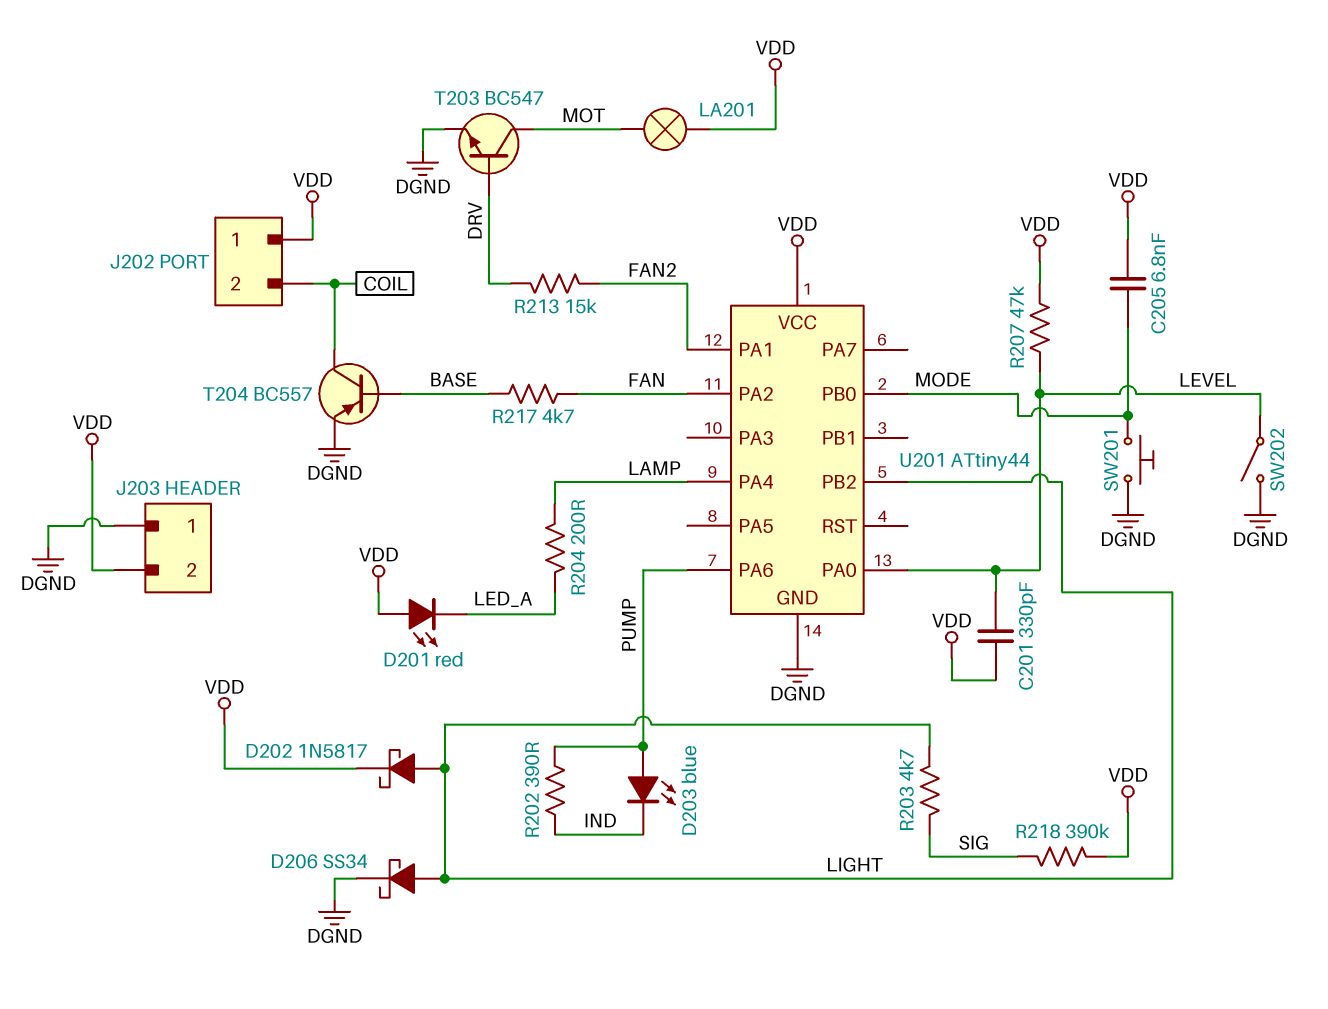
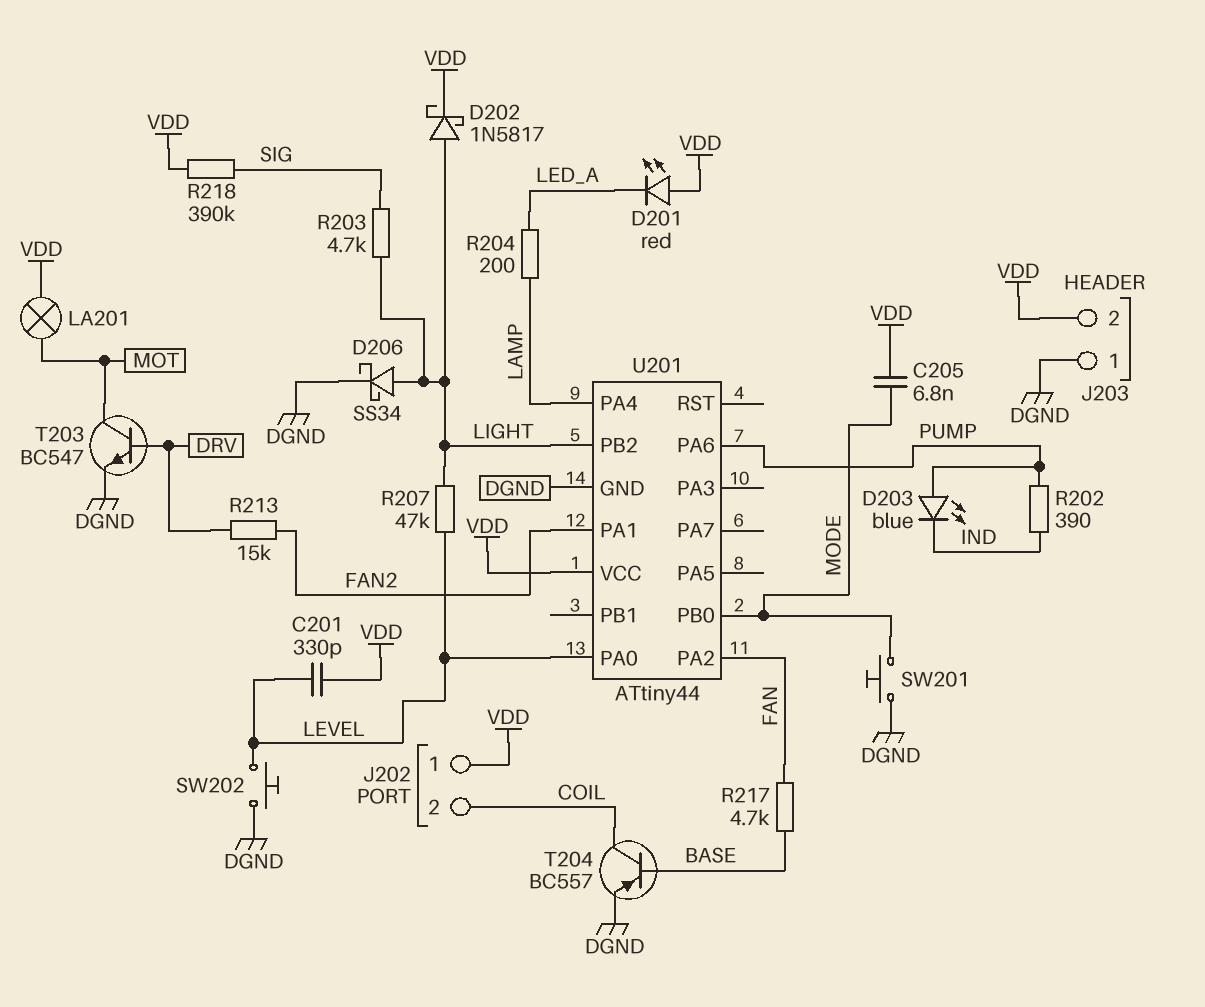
R207: 47k (LEVEL, VDD) -> 47k (LEVEL, LIGHT)
SW202: switch (DGND, LEVEL) -> button (DGND, LEVEL)

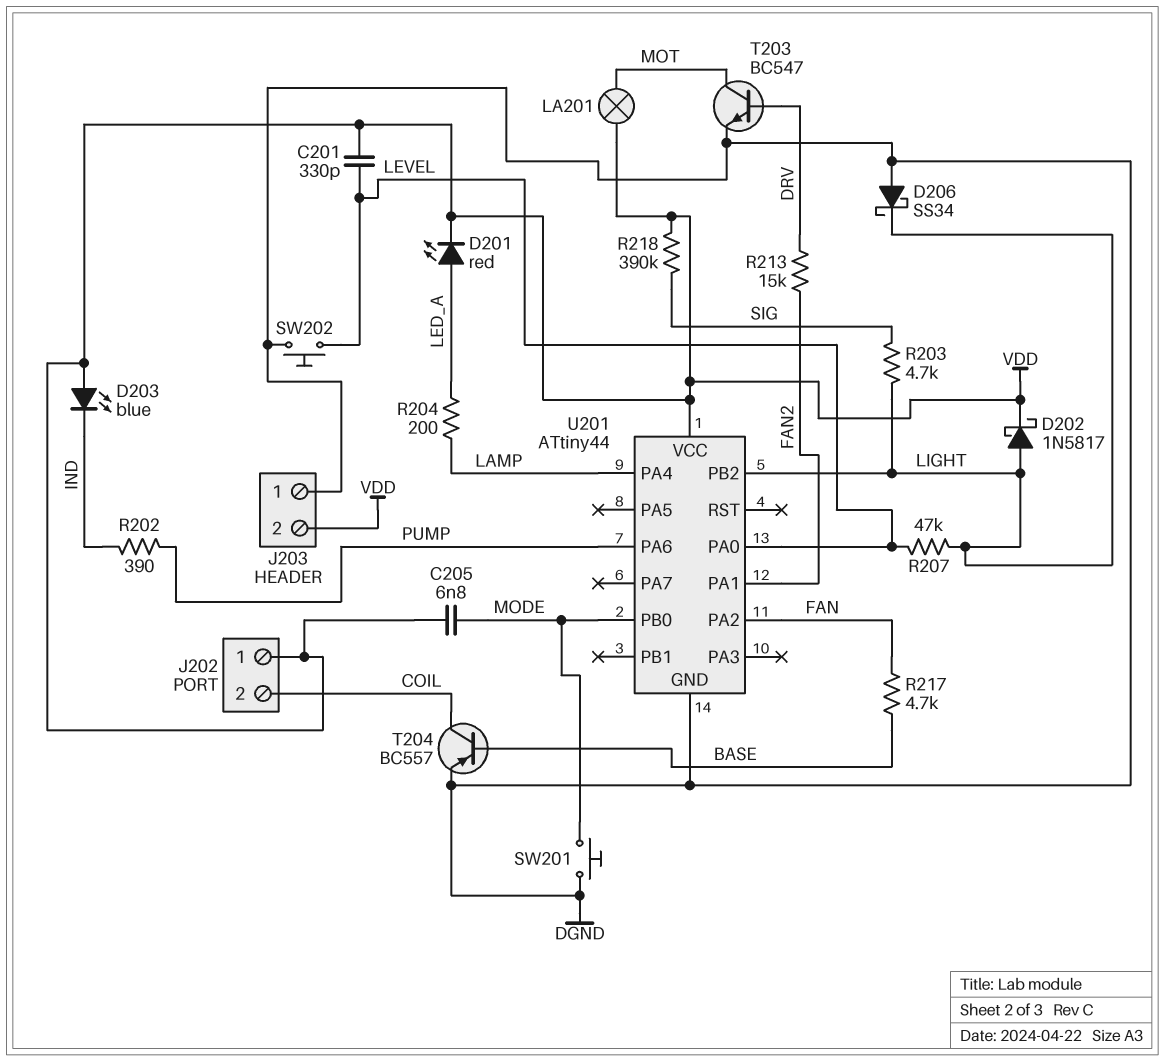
D201: LED red (A VDD, K LED_A) -> LED red (A LED_A, K VDD)
D203: LED blue (A PUMP, K IND) -> LED blue (A VDD, K IND)
D206: schottky SS34 (A LIGHT, K DGND) -> schottky SS34 (A DGND, K LIGHT)

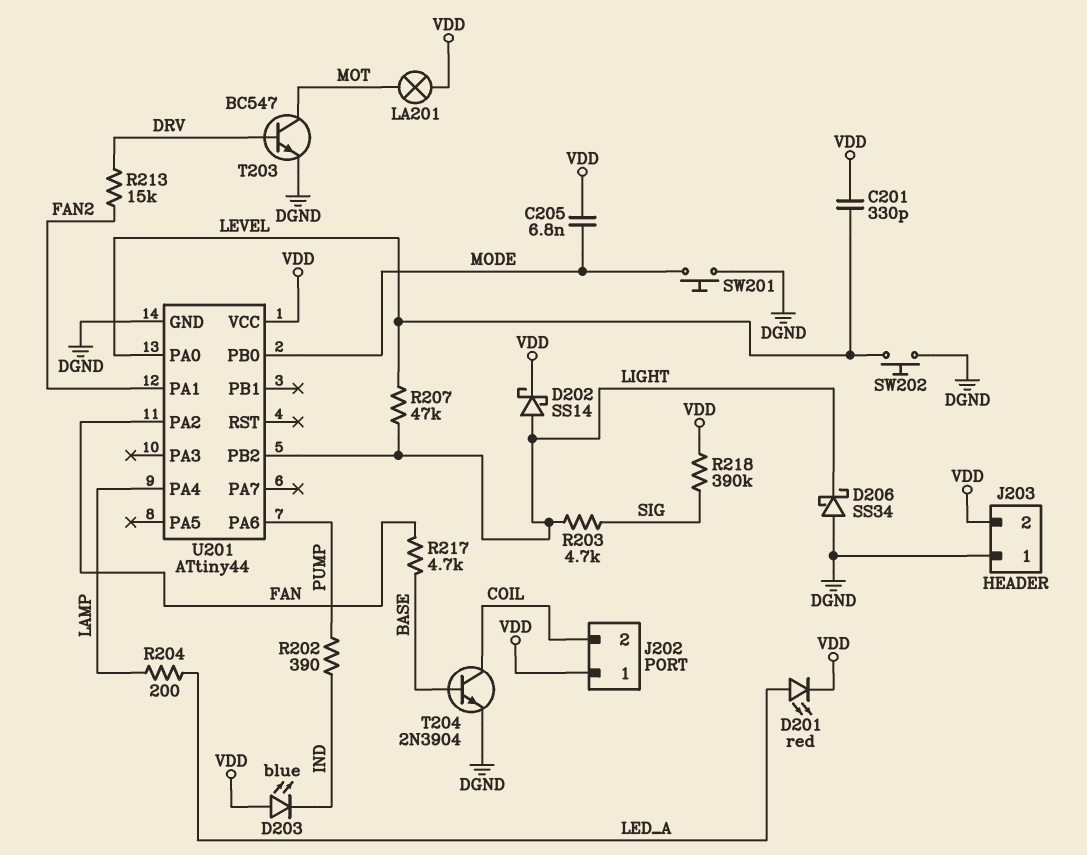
D202: schottky 1N5817 (A LIGHT, K VDD) -> schottky SS14 (A LIGHT, K VDD)
T204: PNP BC557 (B BASE, C COIL, E DGND) -> NPN 2N3904 (B BASE, C COIL, E DGND)

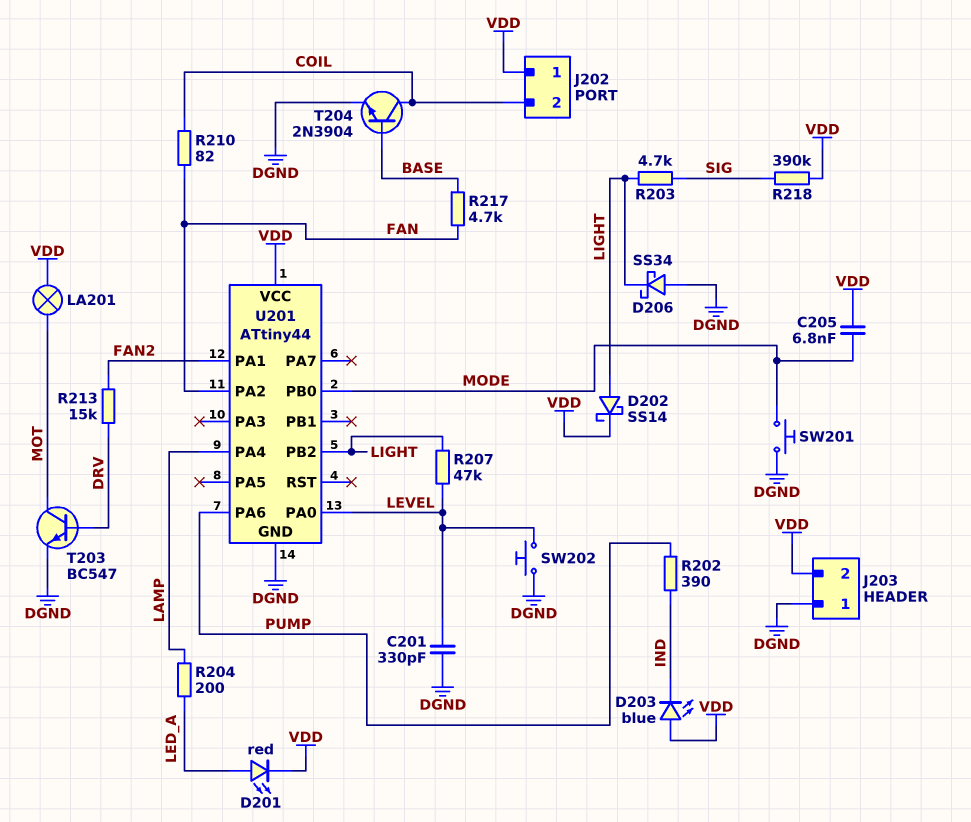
C201: 330pF (LEVEL, VDD) -> 330pF (DGND, LEVEL)
R210: none -> 82 (COIL, FAN)

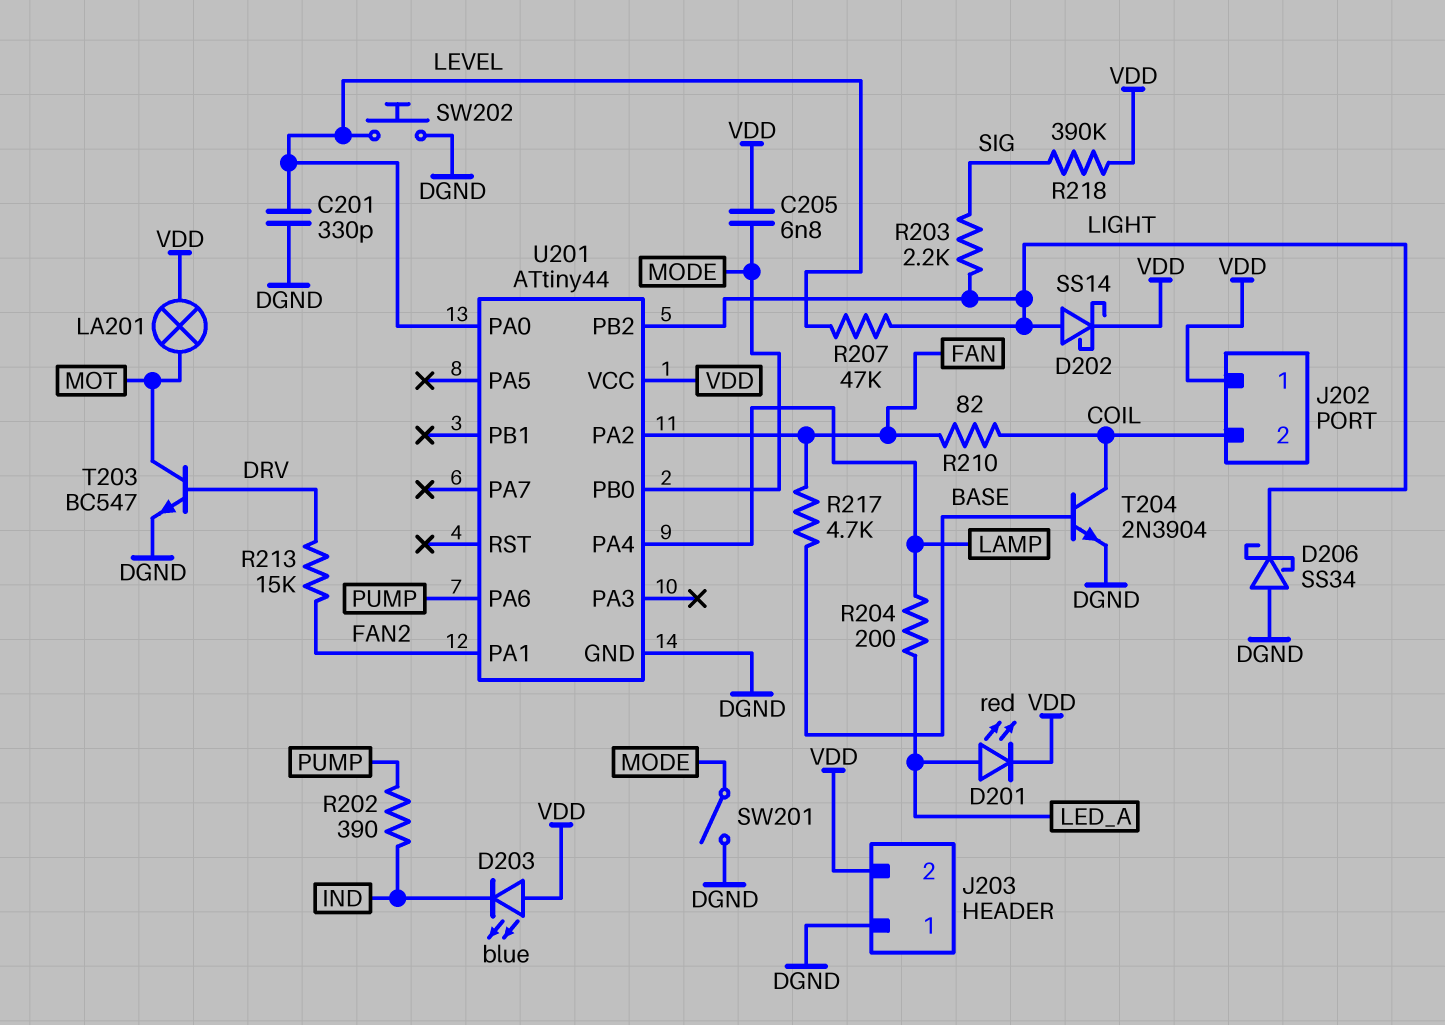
R203: 4.7k (LIGHT, SIG) -> 2.2k (LIGHT, SIG)
SW201: button (DGND, MODE) -> switch (DGND, MODE)

